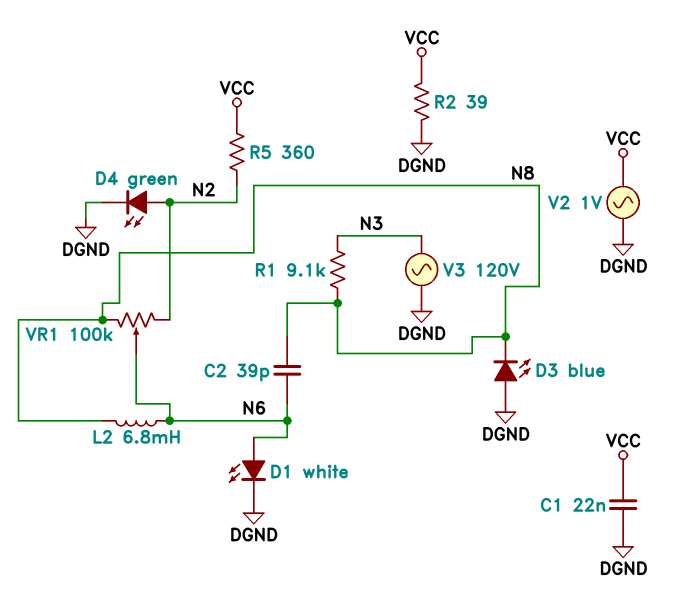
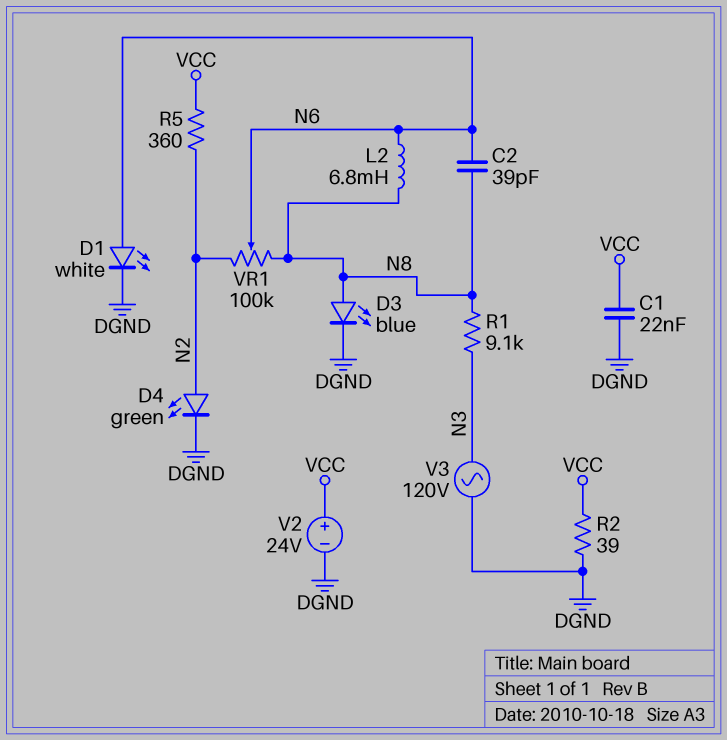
D3: LED blue (A DGND, K N8) -> LED blue (A N8, K DGND)
V2: AC 1V (DGND, VCC) -> 24V (plus VCC, minus DGND)

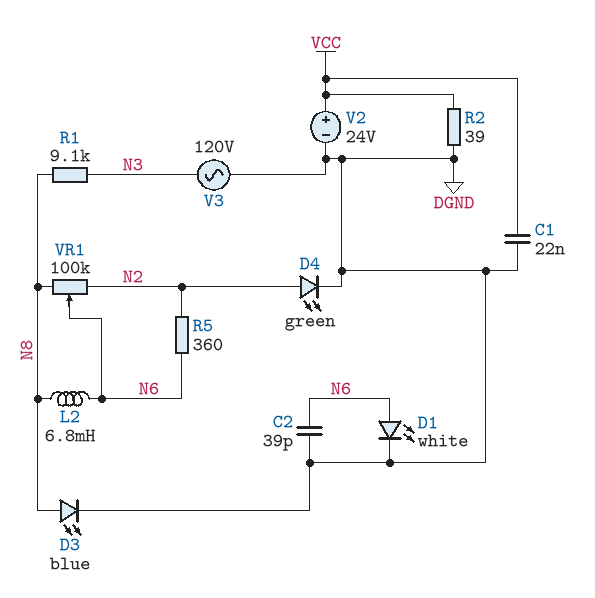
C2: 39pF (N6, N8) -> 39pF (DGND, N6)
R5: 360 (N2, VCC) -> 360 (N2, N6)

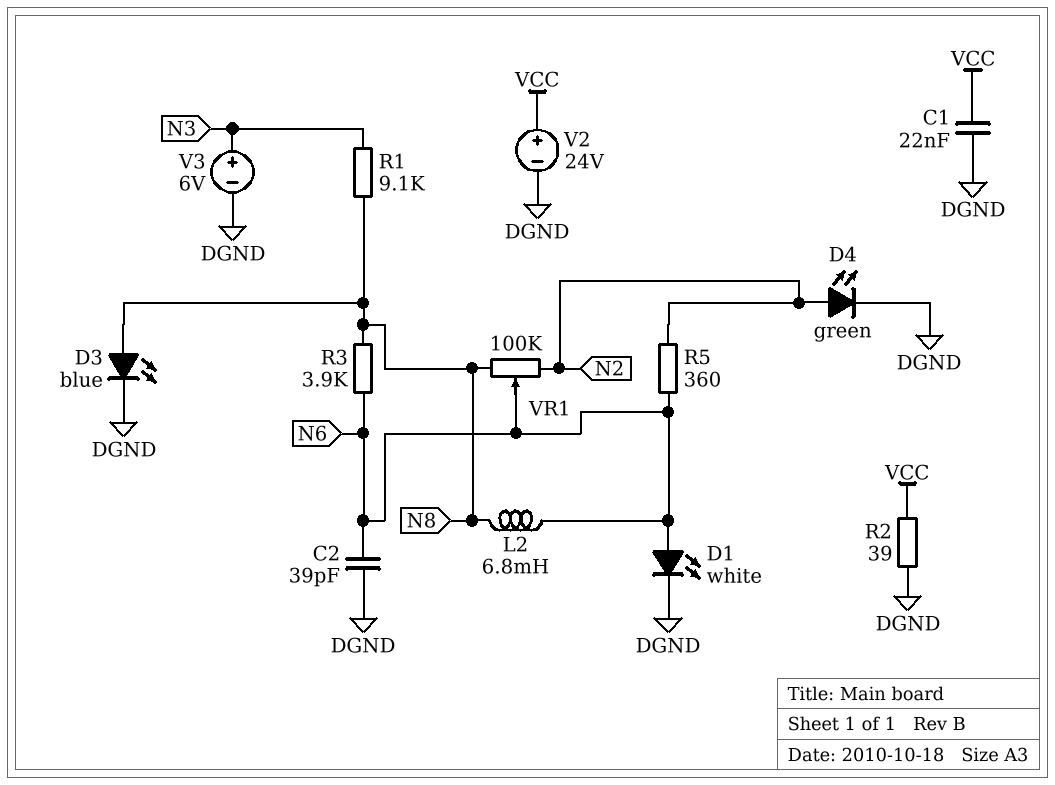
R3: none -> 3.9k (N6, N8)
V3: AC 120V (DGND, N3) -> 6V (plus N3, minus DGND)

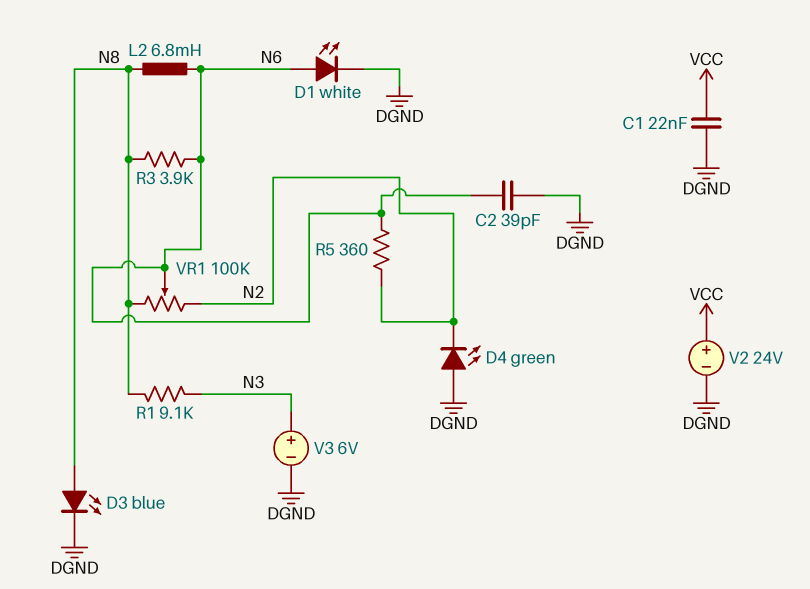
D4: LED green (A N2, K DGND) -> LED green (A DGND, K N2)
R2: 39 (DGND, VCC) -> none

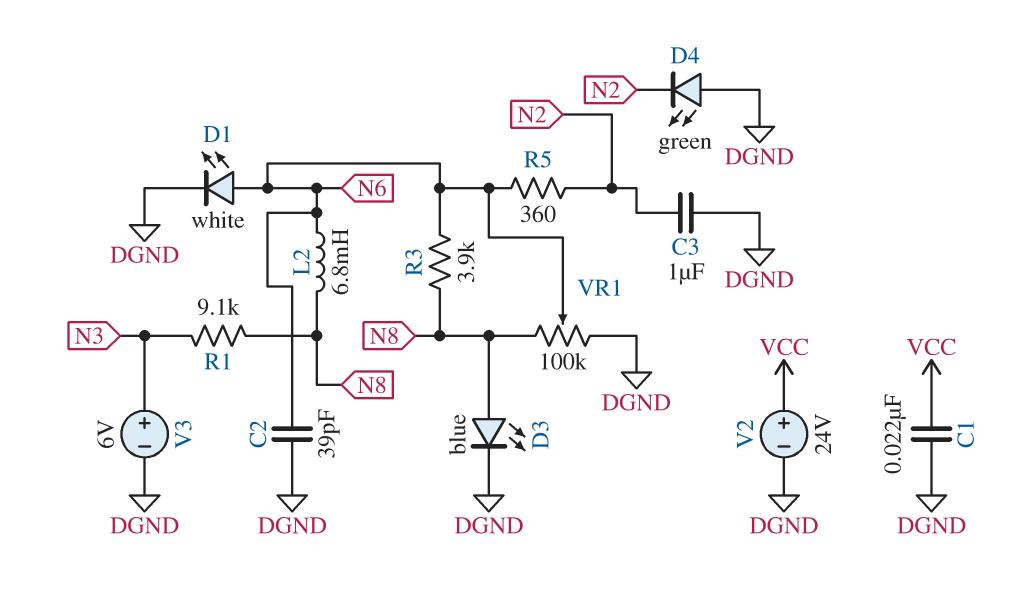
C3: none -> 1uF (DGND, N2)
VR1: 100k (N2, N8, wiper N6) -> 100k (DGND, N8, wiper N6)

